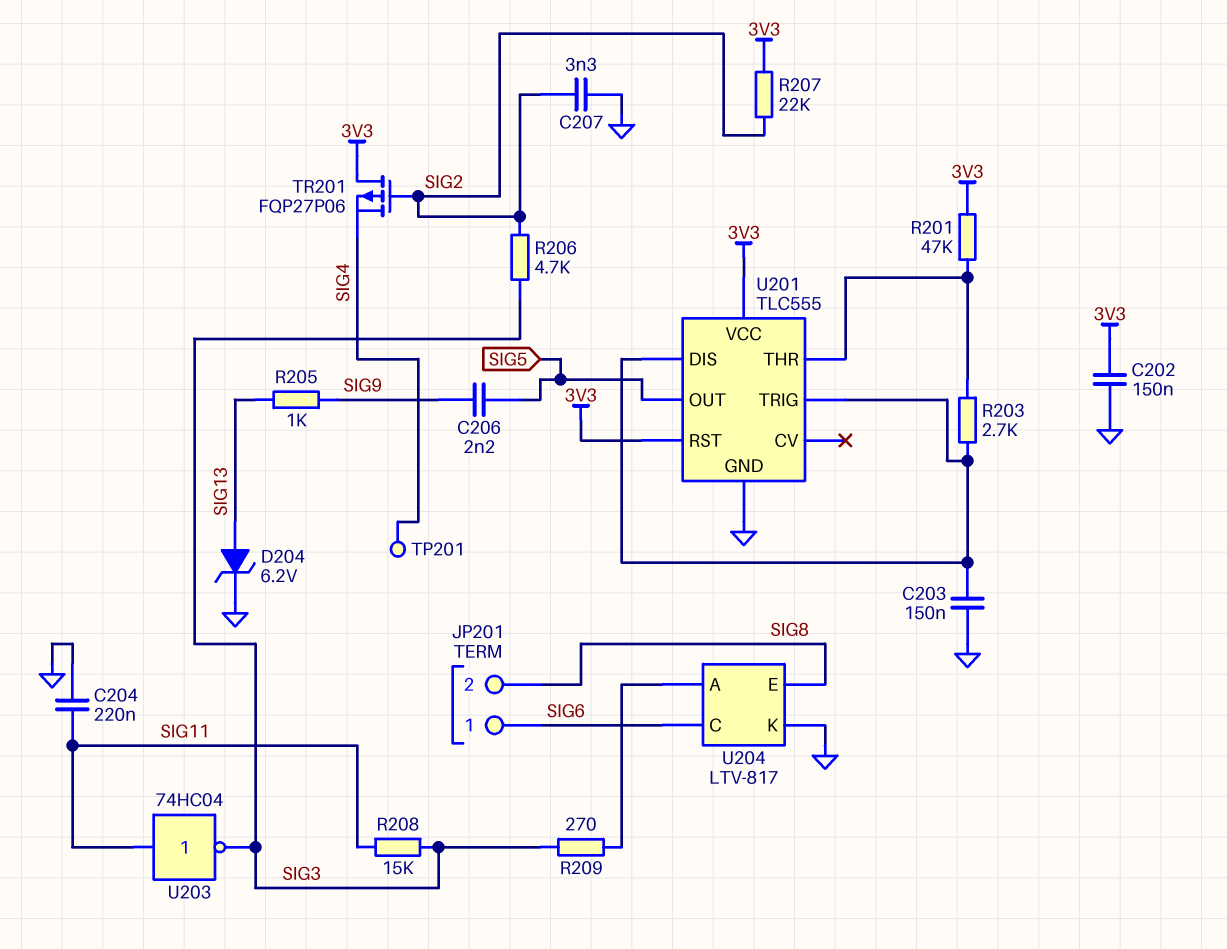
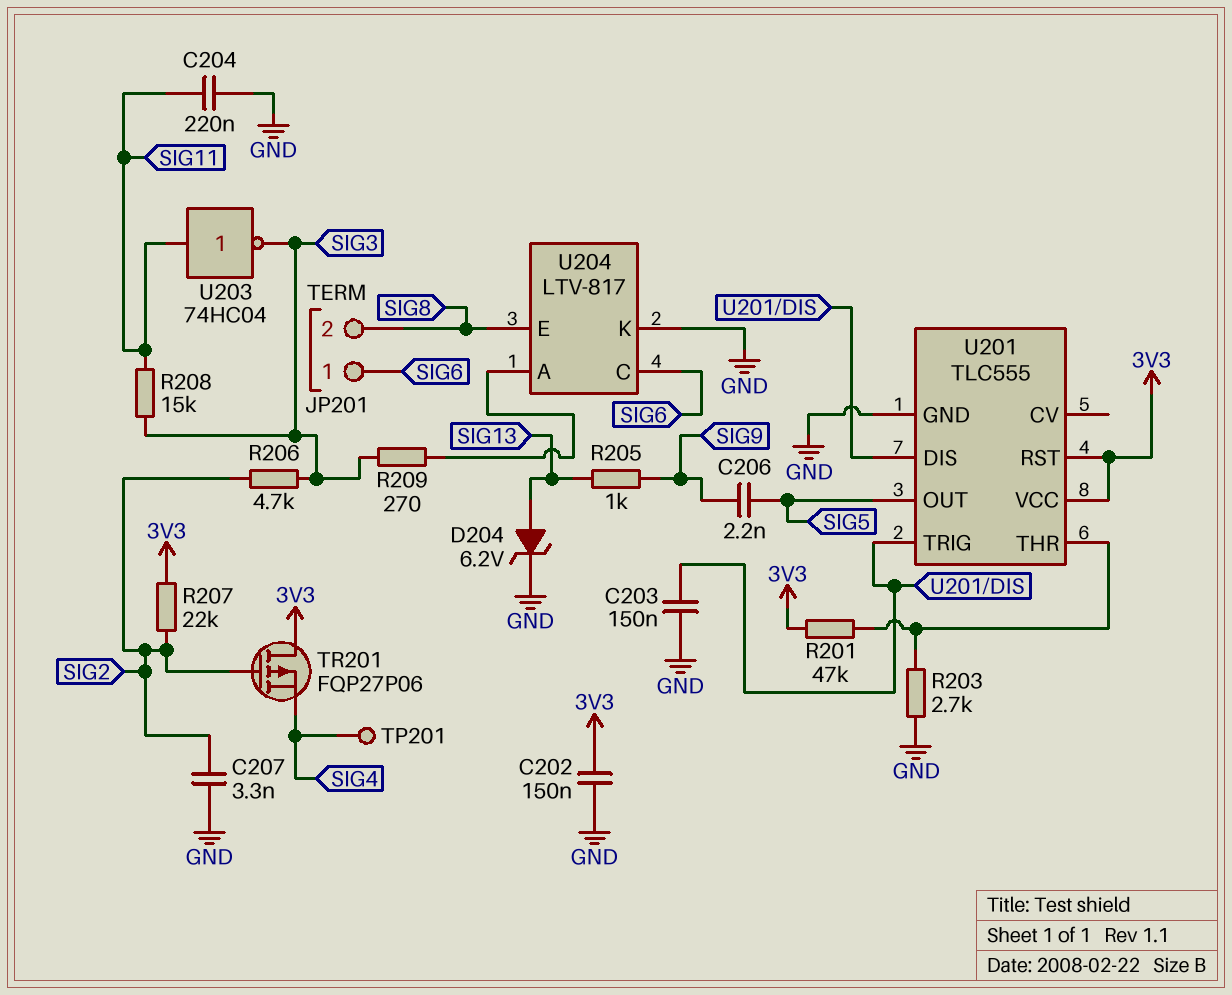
R203: 2.7k (U201/DIS, U201/THR) -> 2.7k (GND, U201/THR)

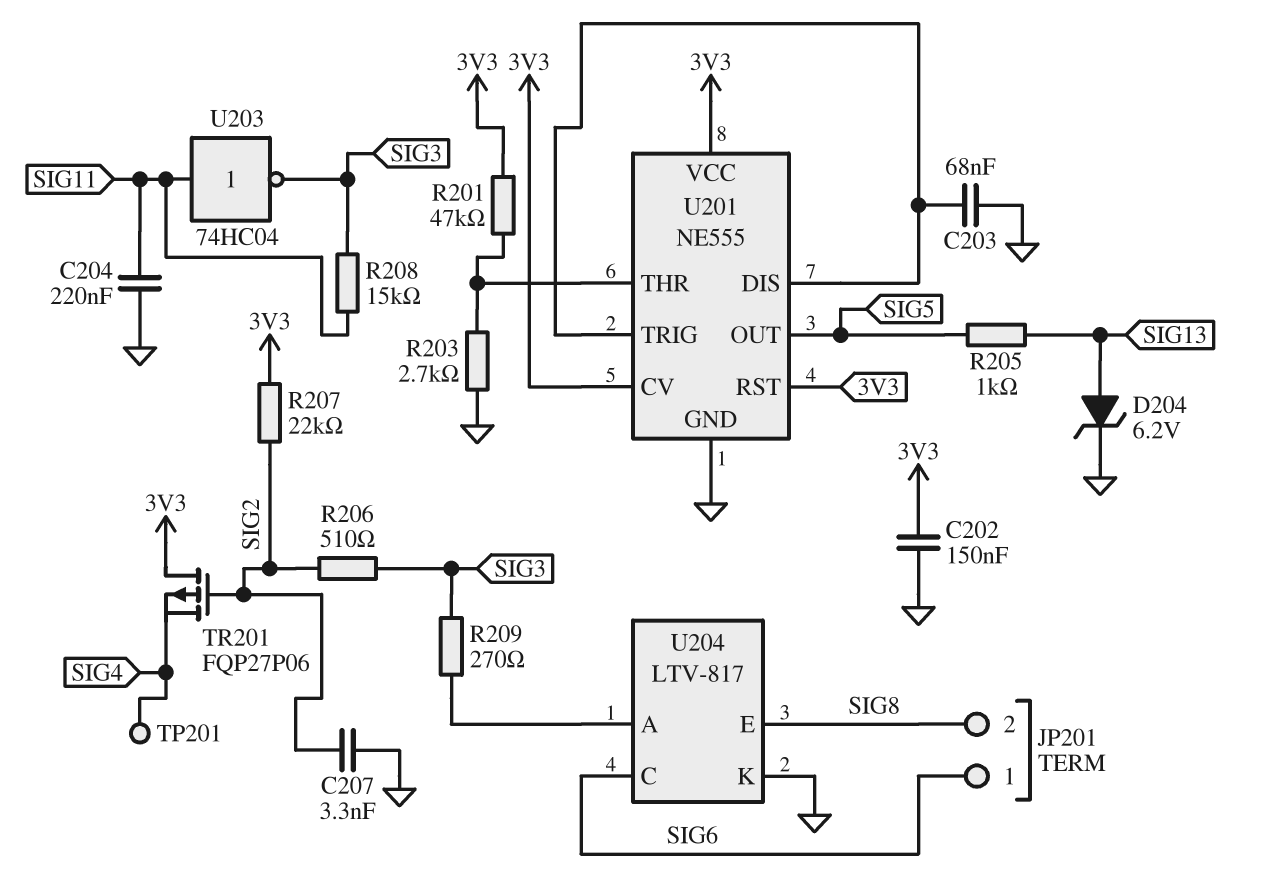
C203: 150nF (GND, U201/DIS) -> 68nF (GND, U201/DIS)
C206: 2.2nF (SIG5, SIG9) -> none
R205: 1k (SIG9, SIG13) -> 1k (SIG5, SIG13)
R206: 4.7k (SIG2, SIG3) -> 510 (SIG2, SIG3)
U201: TLC555 -> NE555
U201 pin CV: none -> 3V3

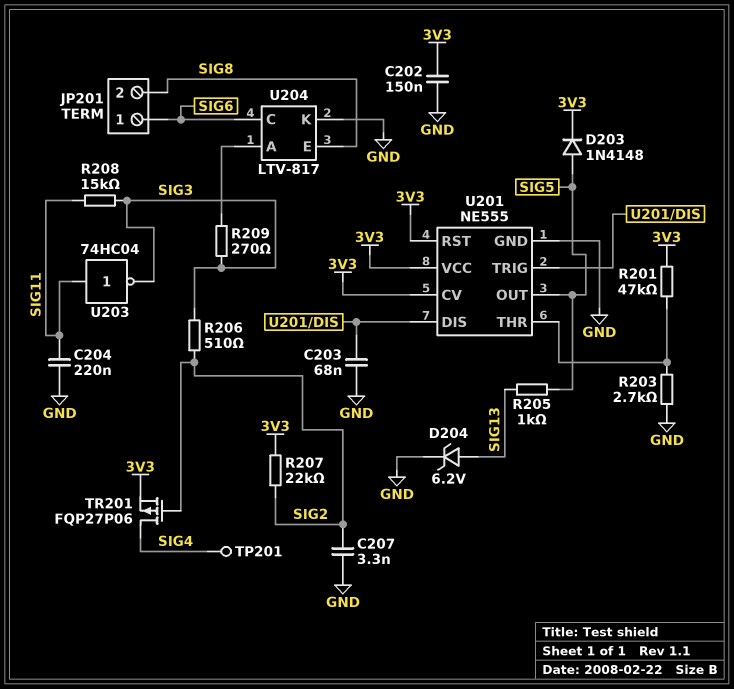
D203: none -> diode 1N4148 (A SIG5, K 3V3)
TR201: PMOS FQP27P06 (G SIG2, D 3V3, S SIG4) -> PMOS FQP27P06 (G SIG2, D SIG4, S 3V3)

